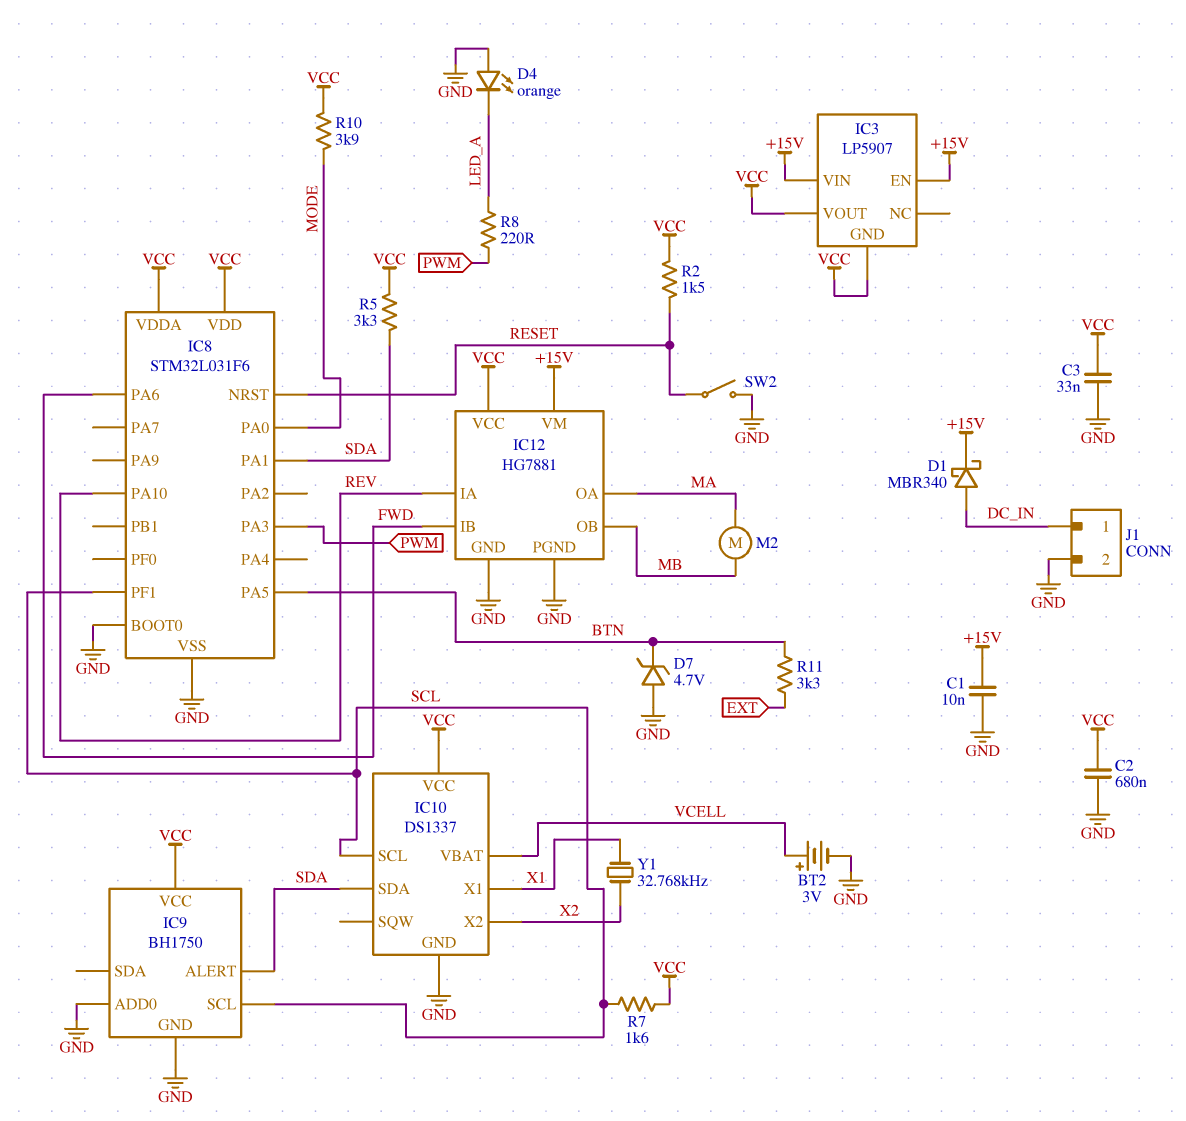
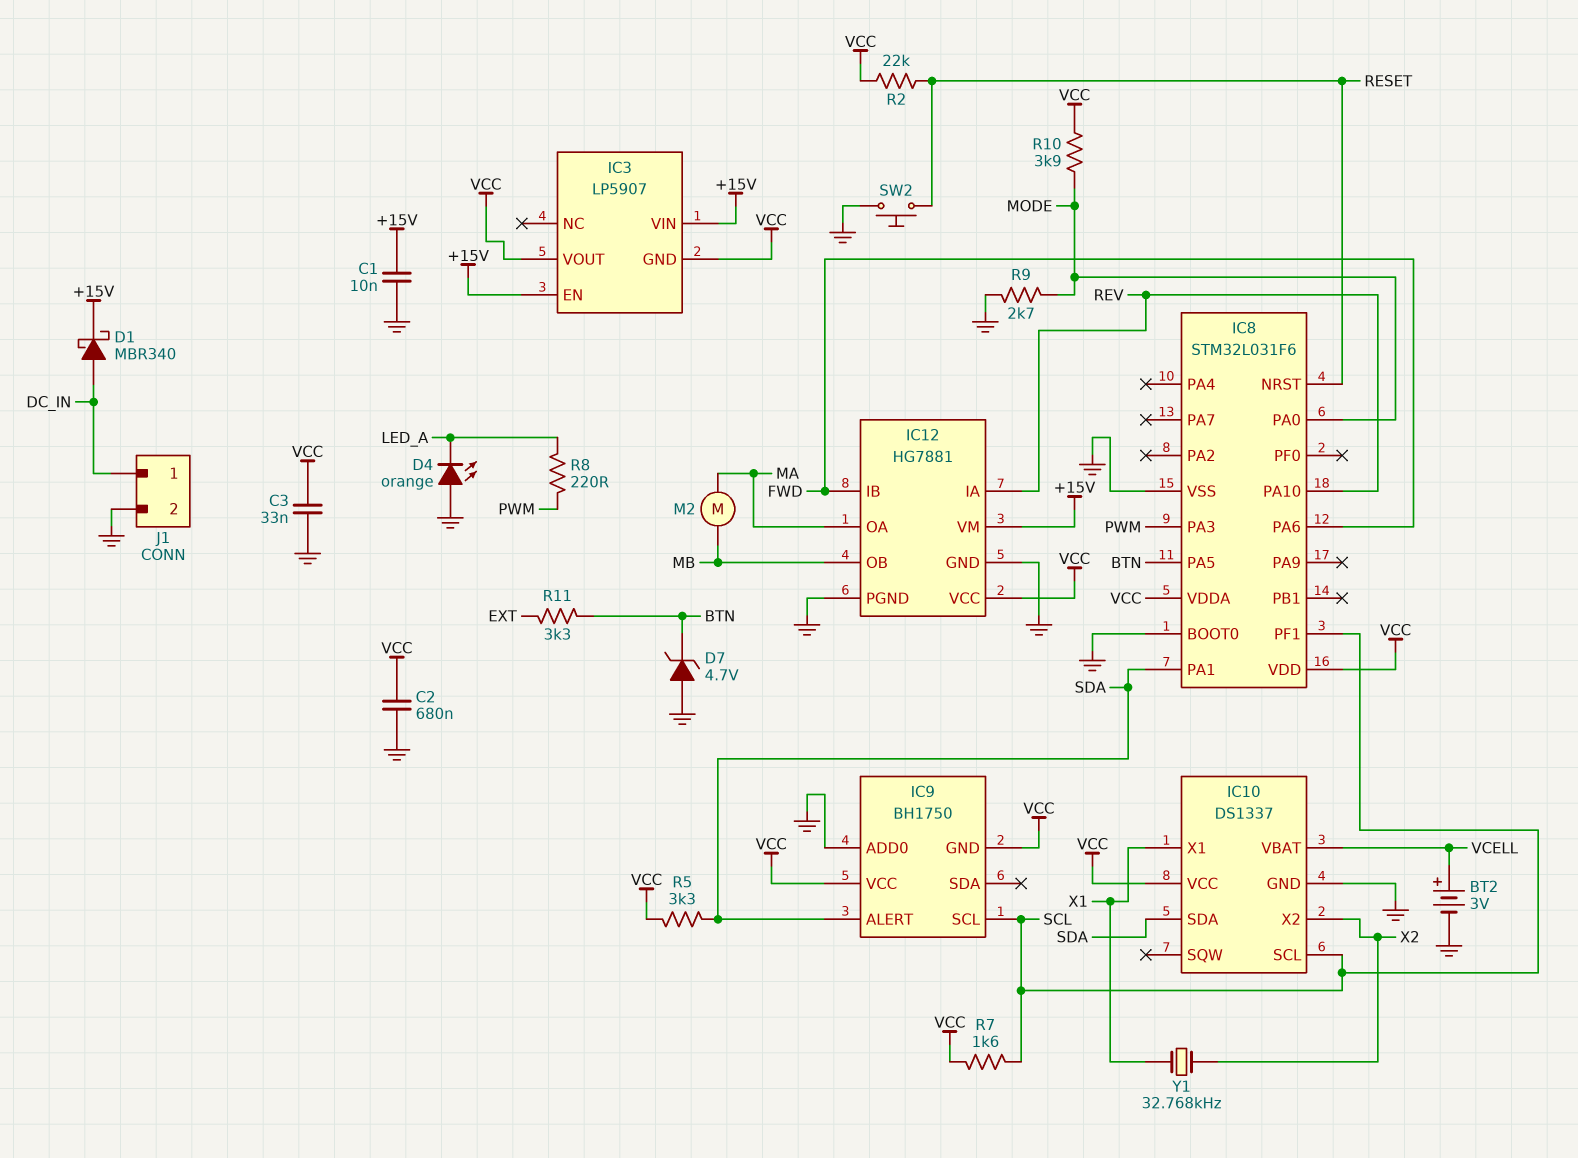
IC9 pin GND: GND -> VCC
R2: 1.5k (RESET, VCC) -> 22k (RESET, VCC)
R9: none -> 2.7k (GND, MODE)
SW2: switch (GND, RESET) -> button (GND, RESET)

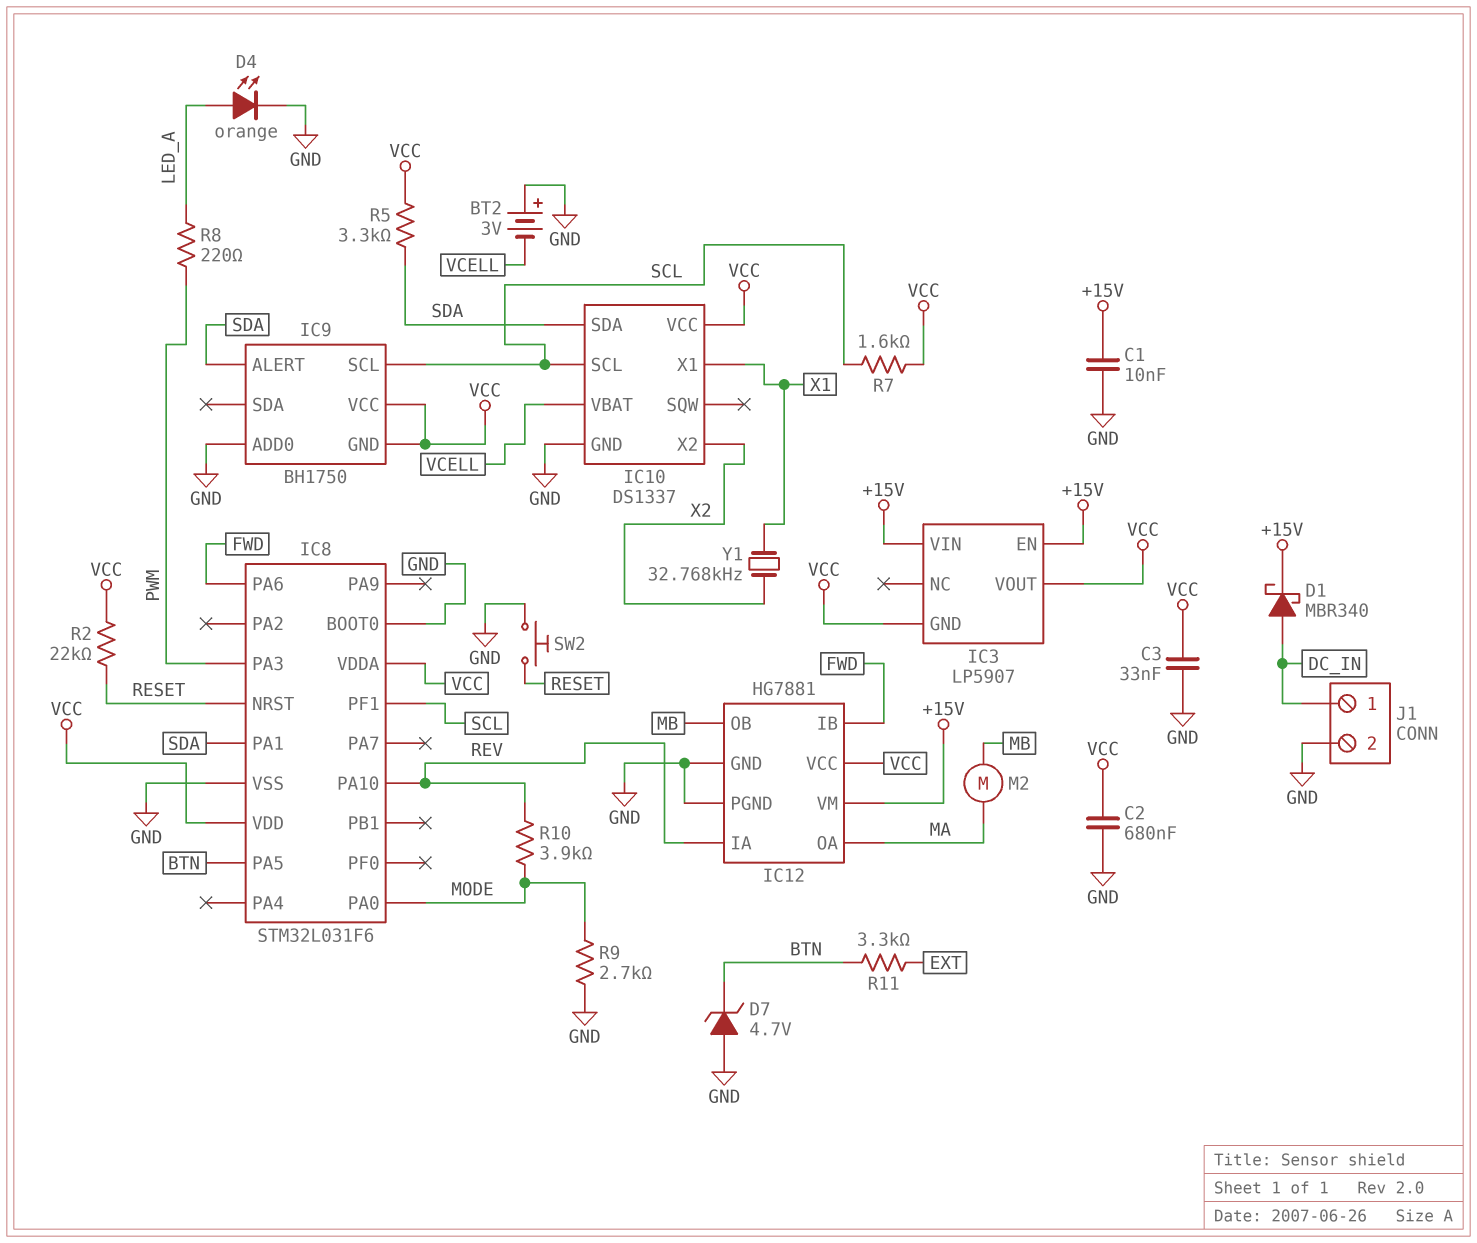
BT2: 3V (plus VCELL, minus GND) -> 3V (plus GND, minus VCELL)
D4: LED orange (A GND, K LED_A) -> LED orange (A LED_A, K GND)
R10: 3.9k (MODE, VCC) -> 3.9k (MODE, REV)

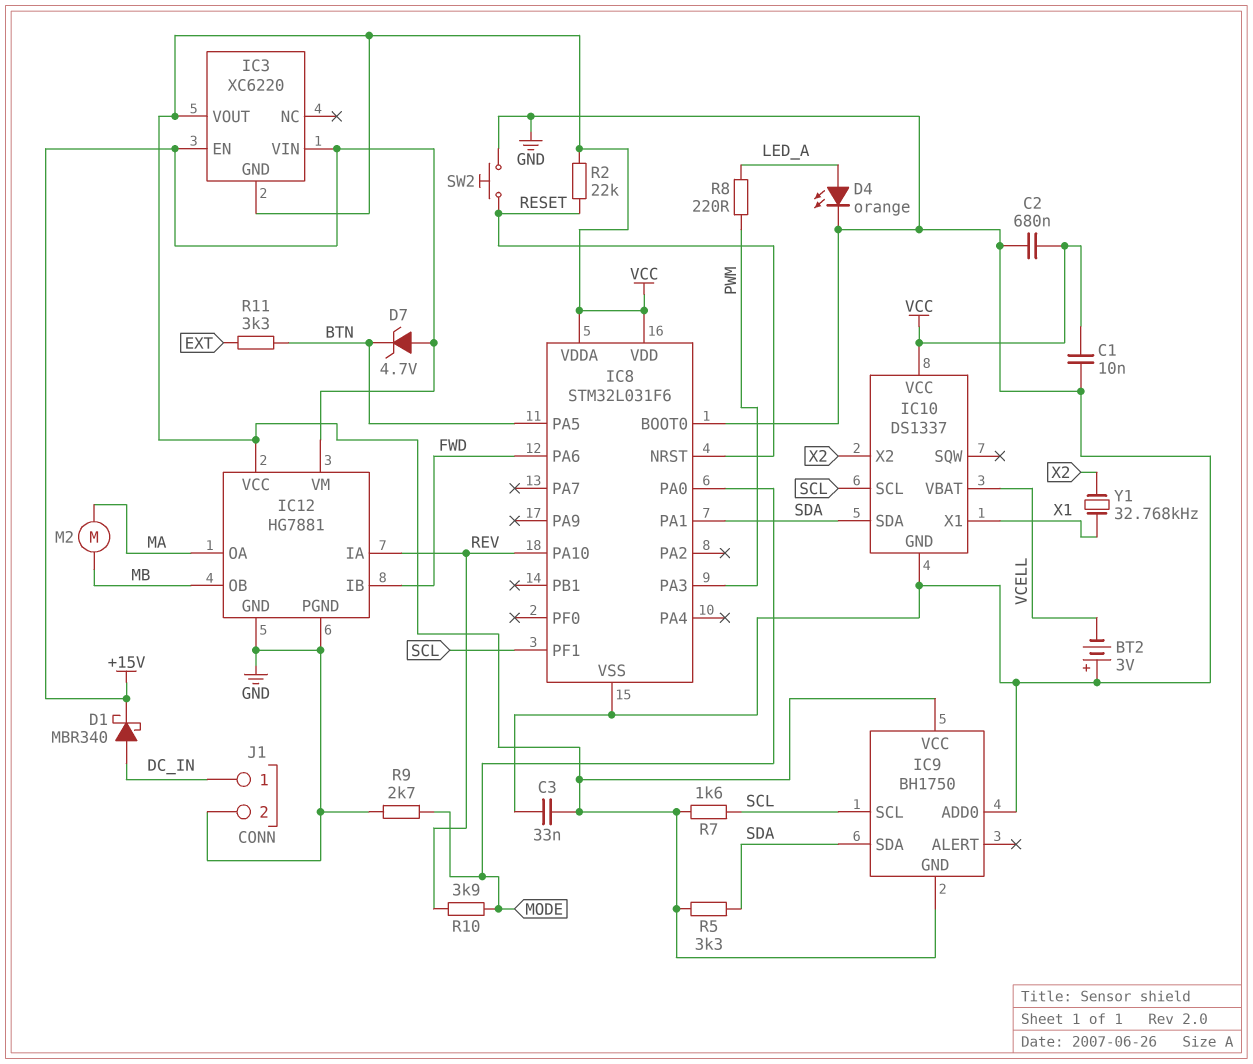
C1: 10nF (+15V, GND) -> 10nF (GND, VCC)
D7: zener 4.7V (A GND, K BTN) -> zener 4.7V (A +15V, K BTN)
IC3: LP5907 -> XC6220
IC9 pin ALERT: SDA -> none
IC9 pin SDA: none -> SDA

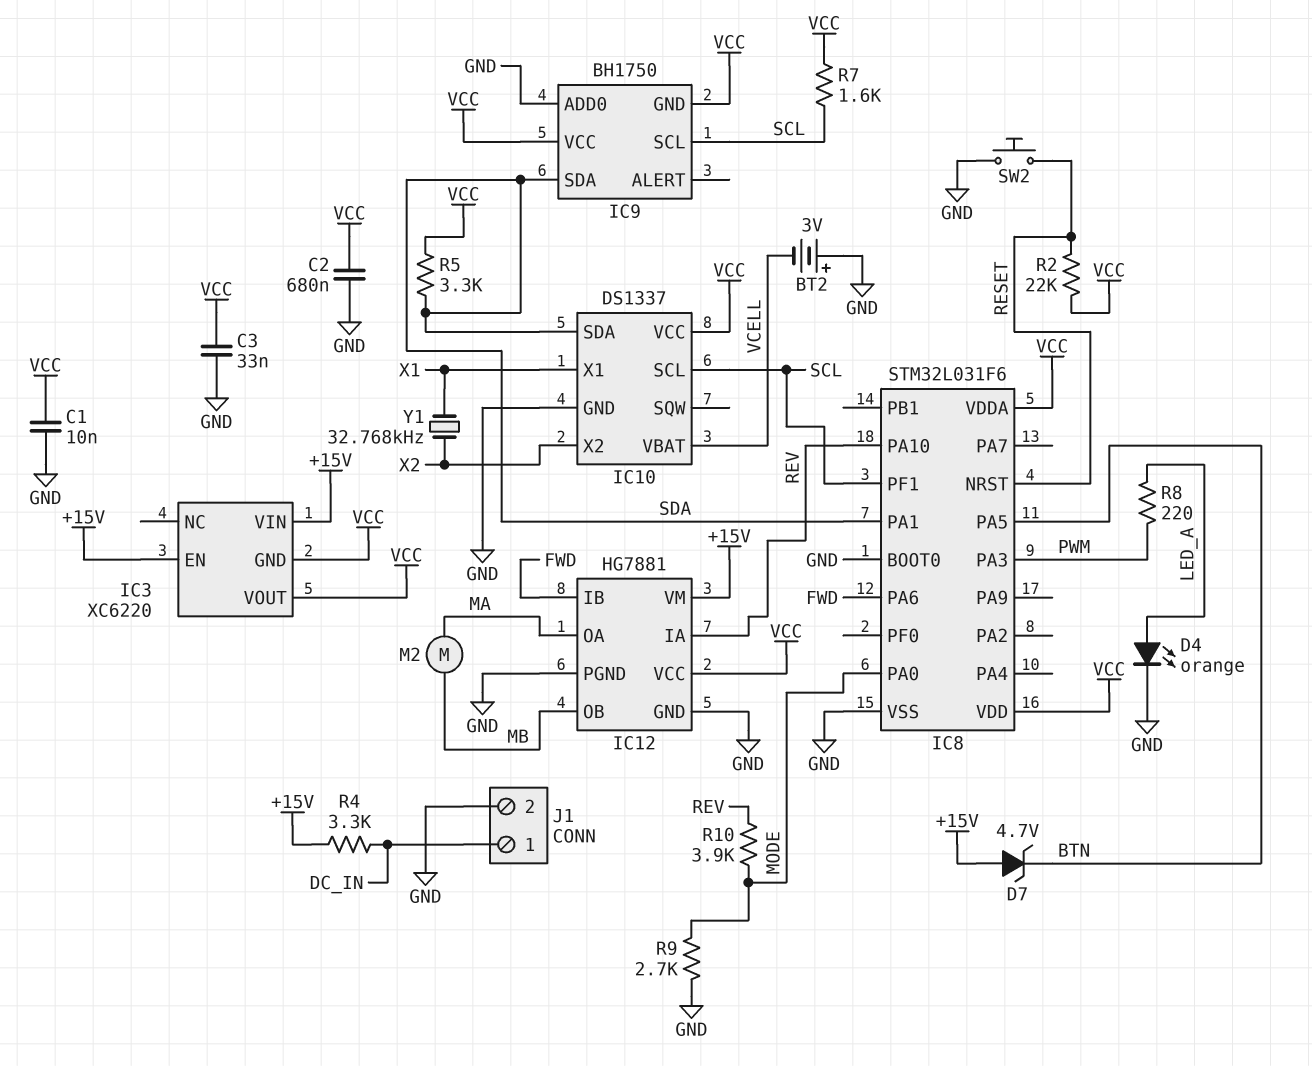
D1: schottky MBR340 (A DC_IN, K +15V) -> none
R4: none -> 3.3k (+15V, DC_IN)
R11: 3.3k (BTN, EXT) -> none

